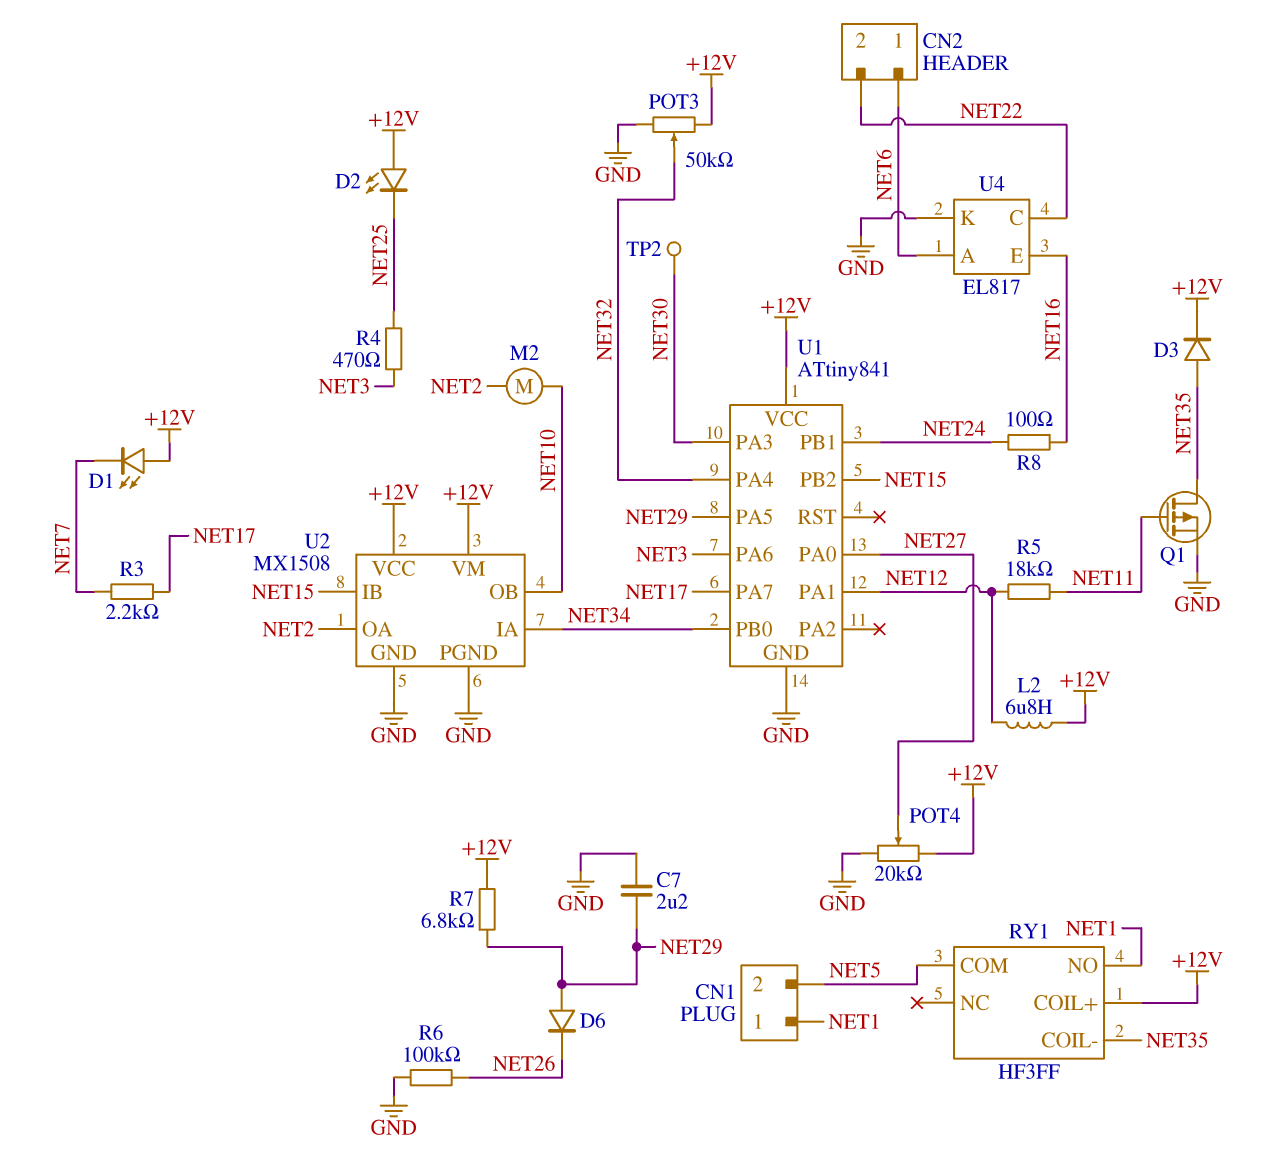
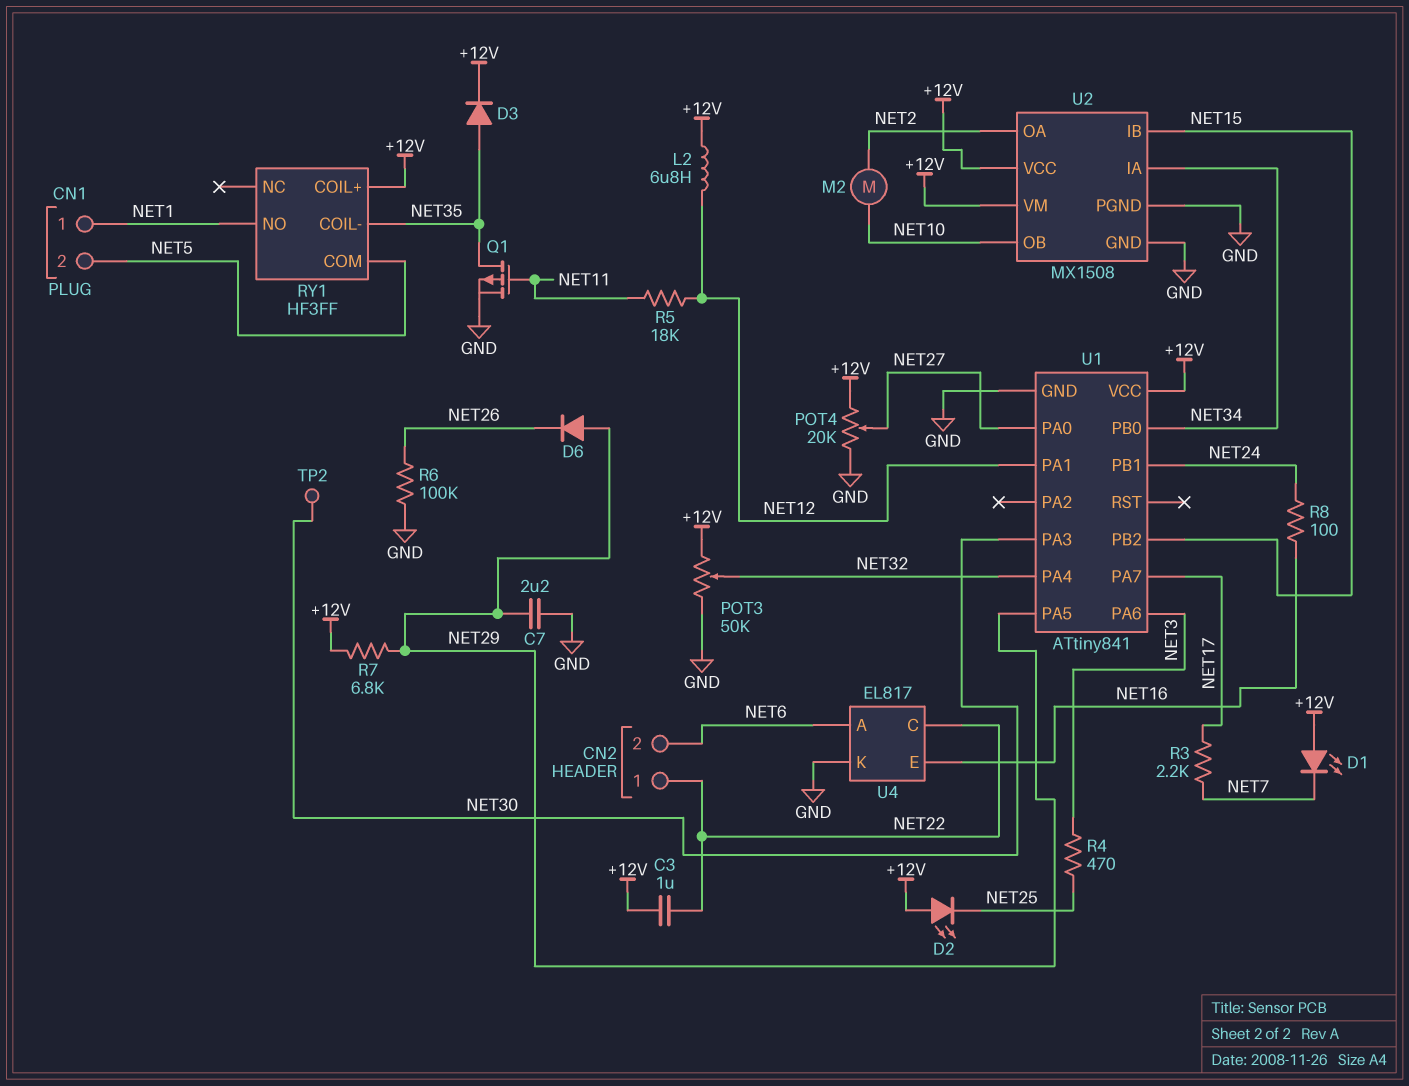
C3: none -> 1uF (+12V, NET22)
CN2 pin 1: NET6 -> NET22
CN2 pin 2: NET22 -> NET6

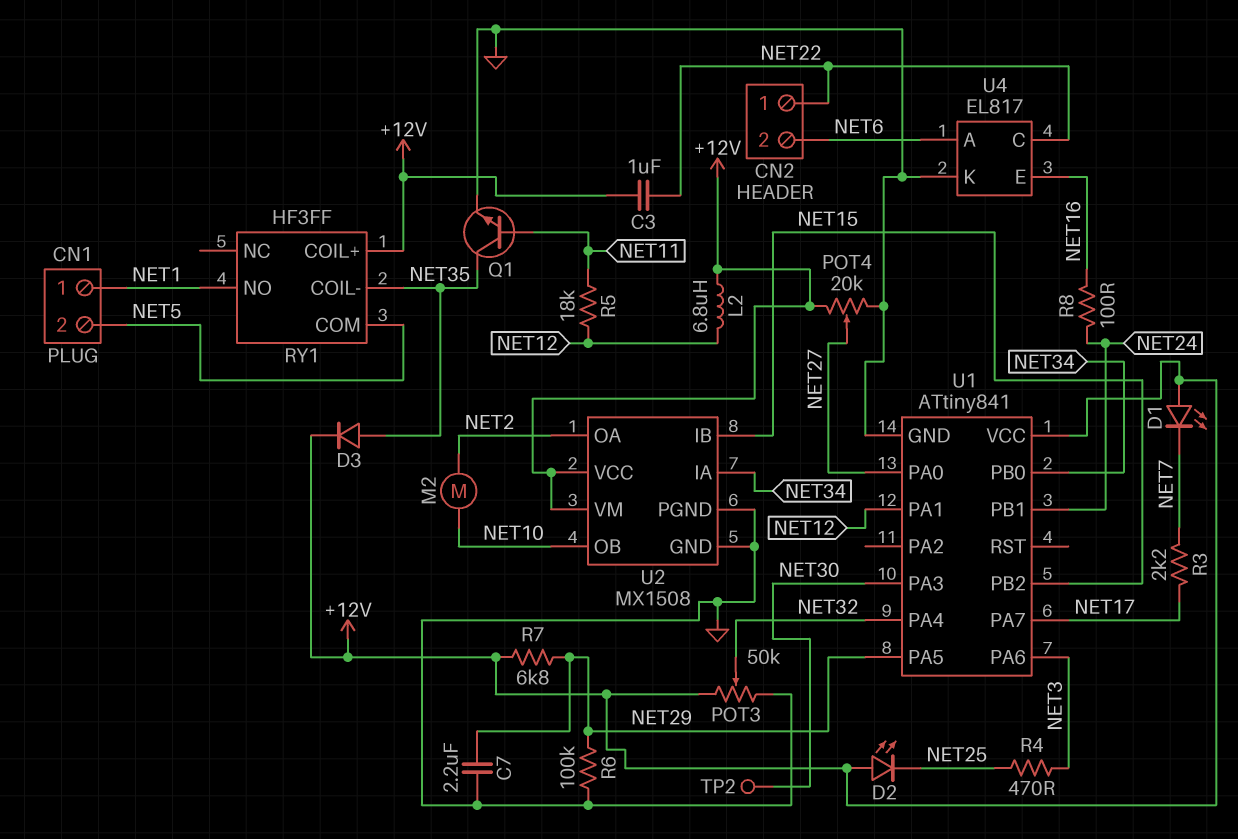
D6: diode (A NET29, K NET26) -> none
Q1: PMOS (G NET11, D NET35, S GND) -> NPN (B NET11, C NET35, E GND)
R6: 100k (GND, NET26) -> 100k (GND, NET29)

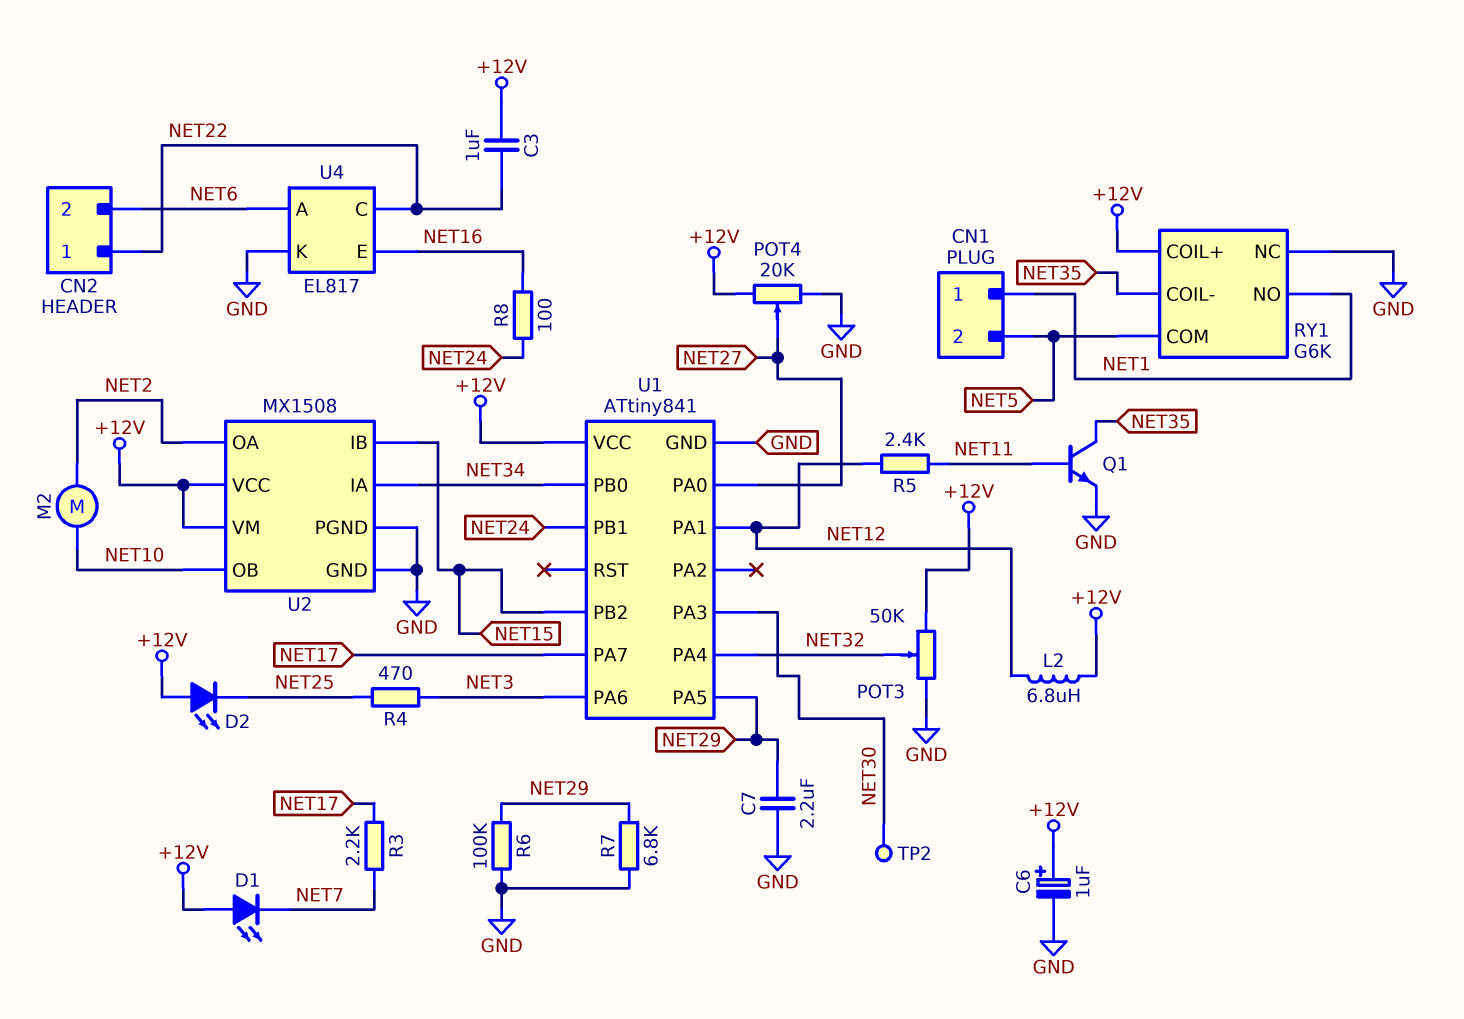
C6: none -> 1uF (plus +12V, minus GND)
D3: diode (A NET35, K +12V) -> none
R5: 18k (NET11, NET12) -> 2.4k (NET11, NET12)
R7: 6.8k (+12V, NET29) -> 6.8k (GND, NET29)
RY1: HF3FF -> G6K
RY1 pin NC: none -> GND

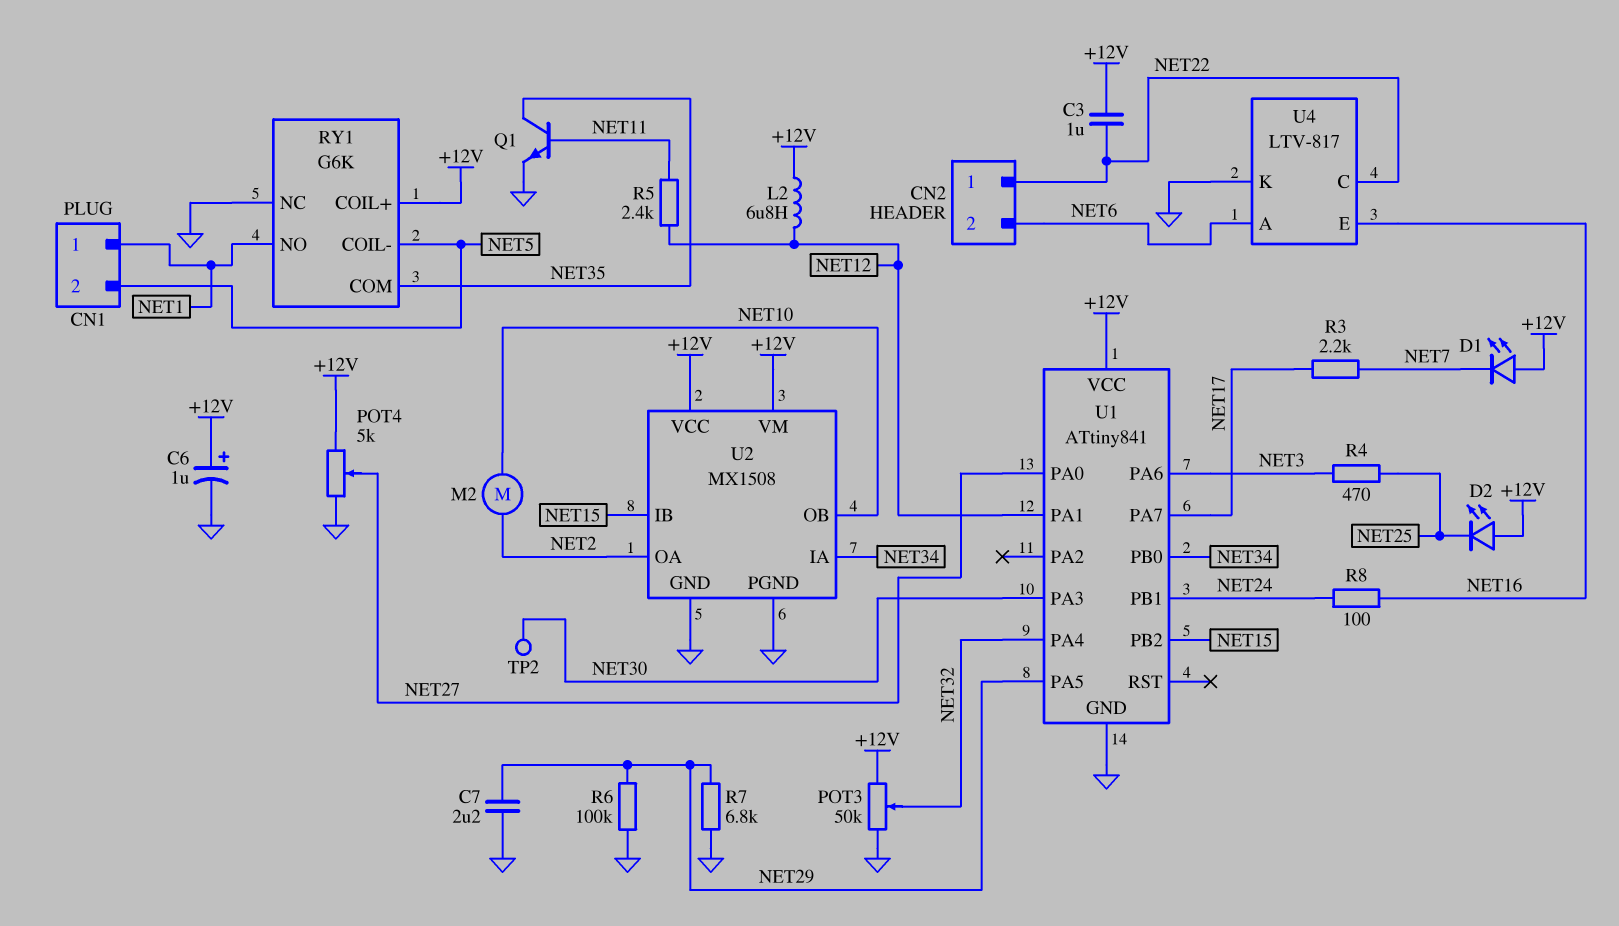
POT4: 20k (+12V, GND, wiper NET27) -> 5k (+12V, GND, wiper NET27)
RY1 pin COIL-: NET35 -> NET5
RY1 pin COM: NET5 -> NET35
U4: EL817 -> LTV-817

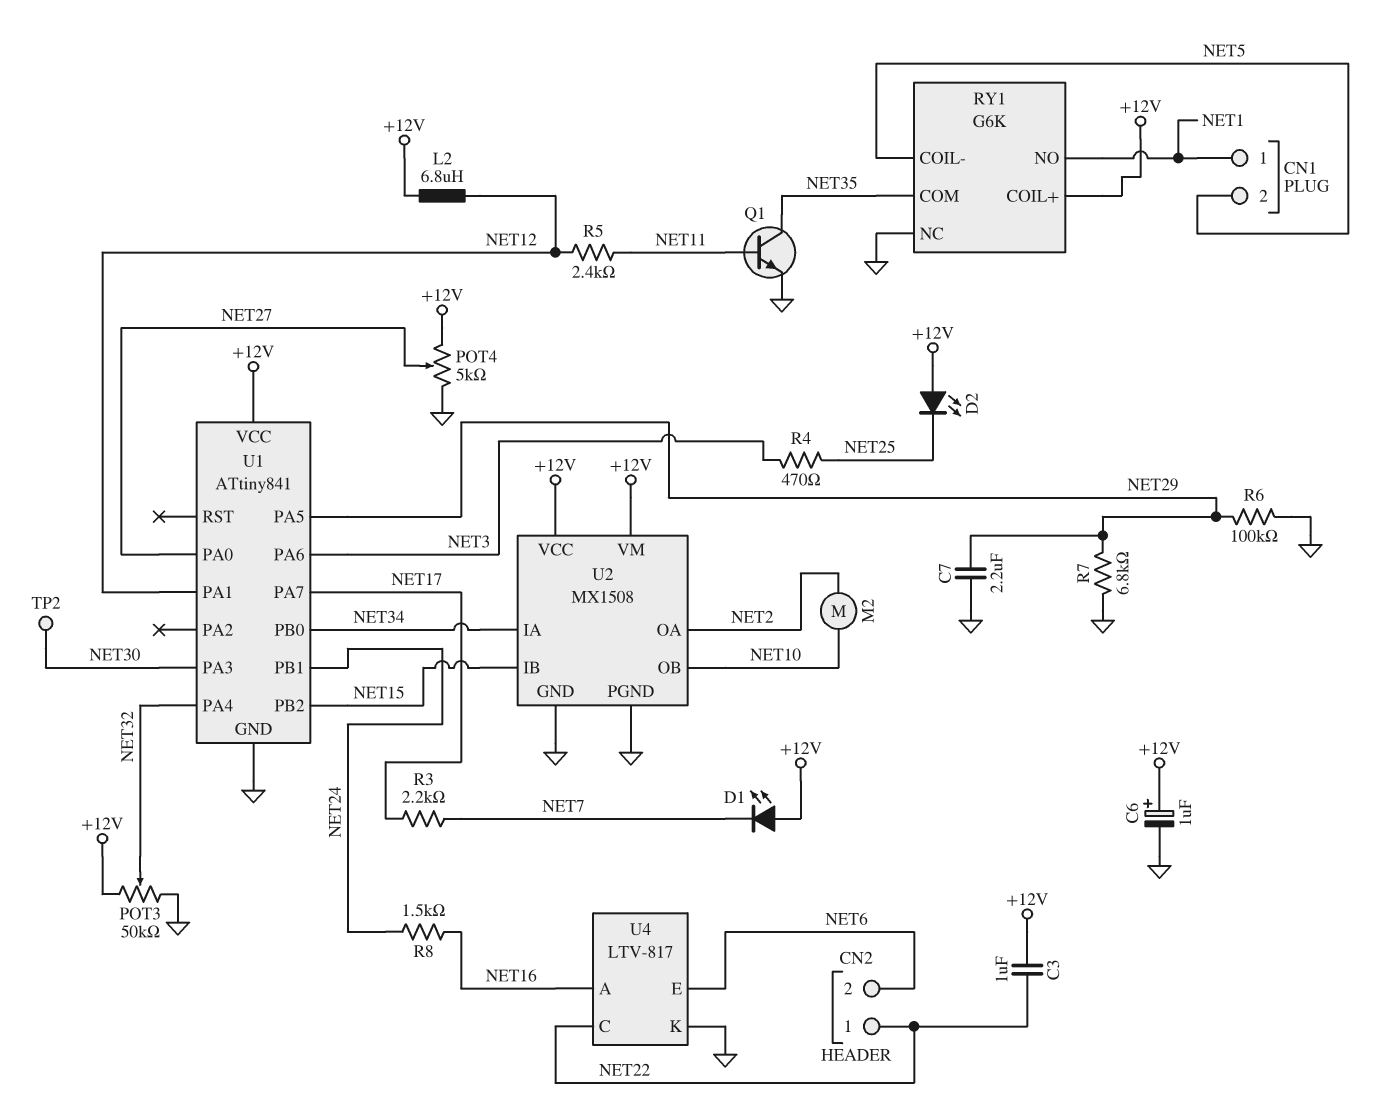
R8: 100 (NET16, NET24) -> 1.5k (NET16, NET24)
U4 pin A: NET6 -> NET16
U4 pin E: NET16 -> NET6

